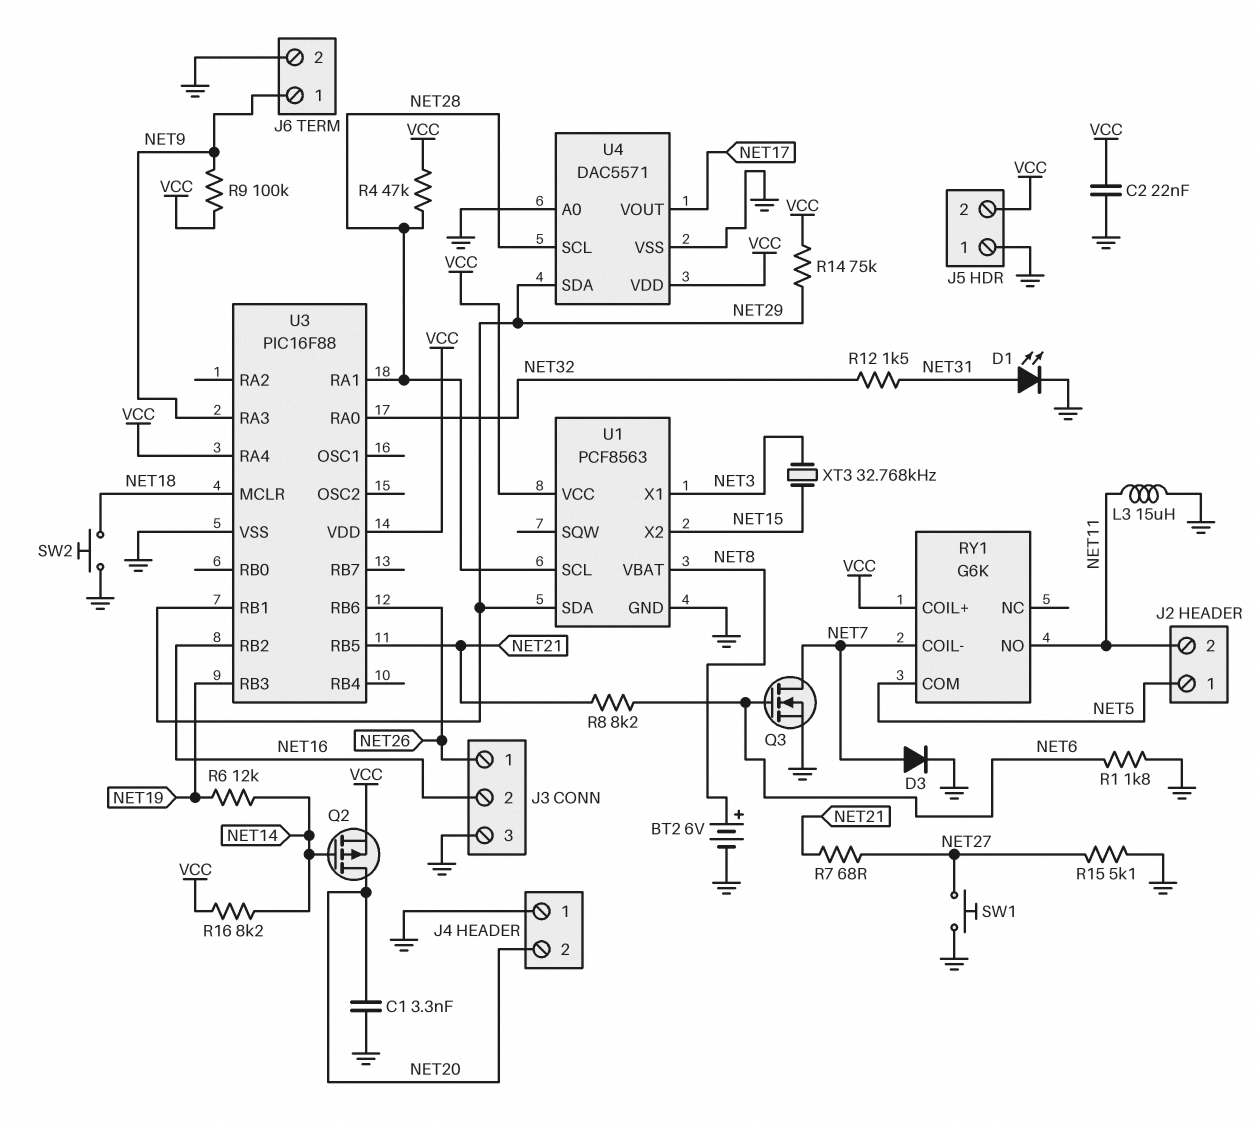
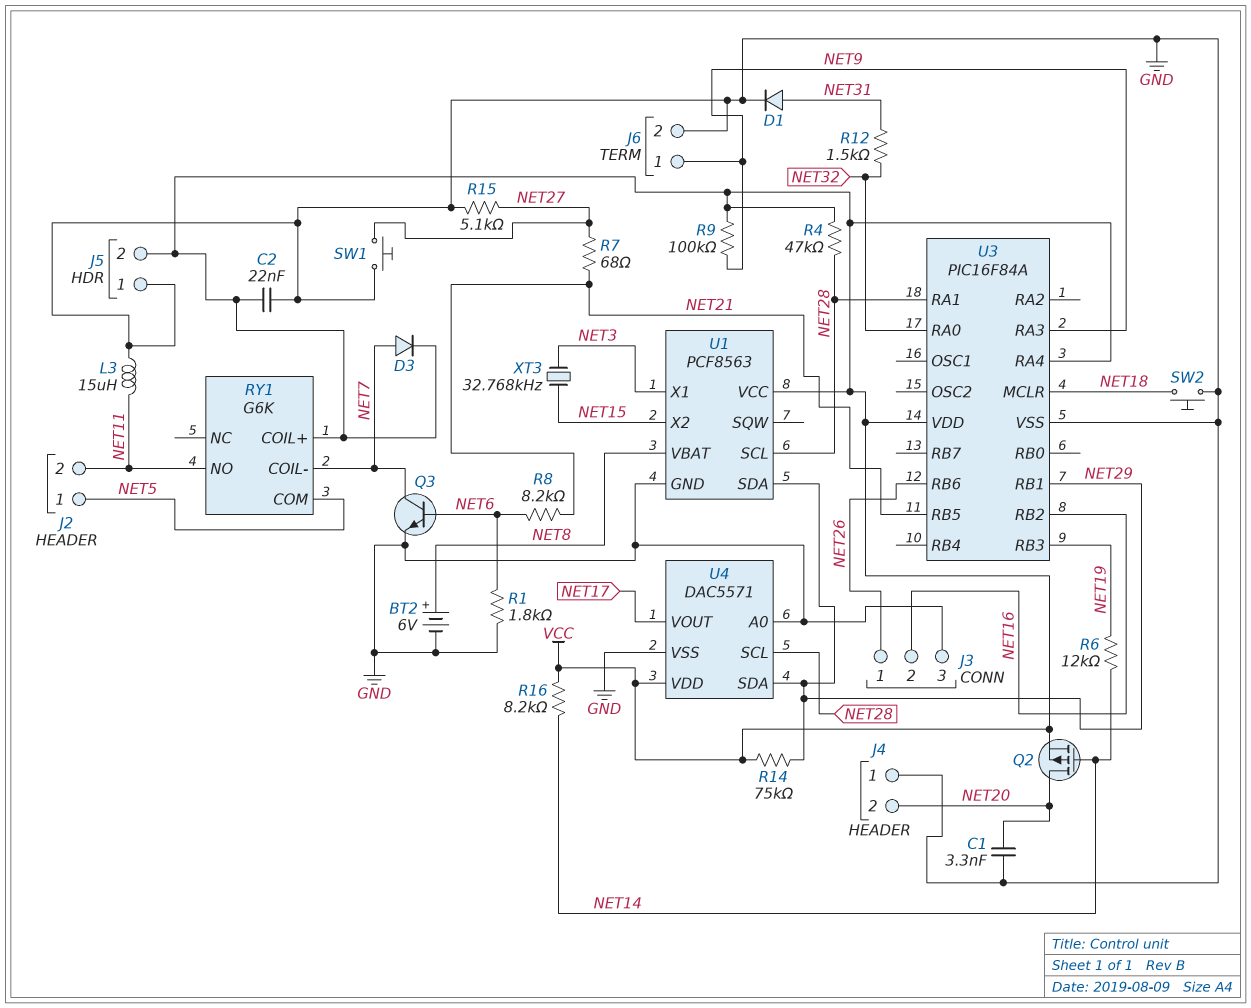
D1: LED (A NET31, K GND) -> diode (A NET31, K GND)
D3: diode (A NET7, K GND) -> diode (A NET7, K VCC)
Q3: NMOS (G NET6, D NET7, S GND) -> NPN (B NET6, C NET7, E GND)
U3: PIC16F88 -> PIC16F84A

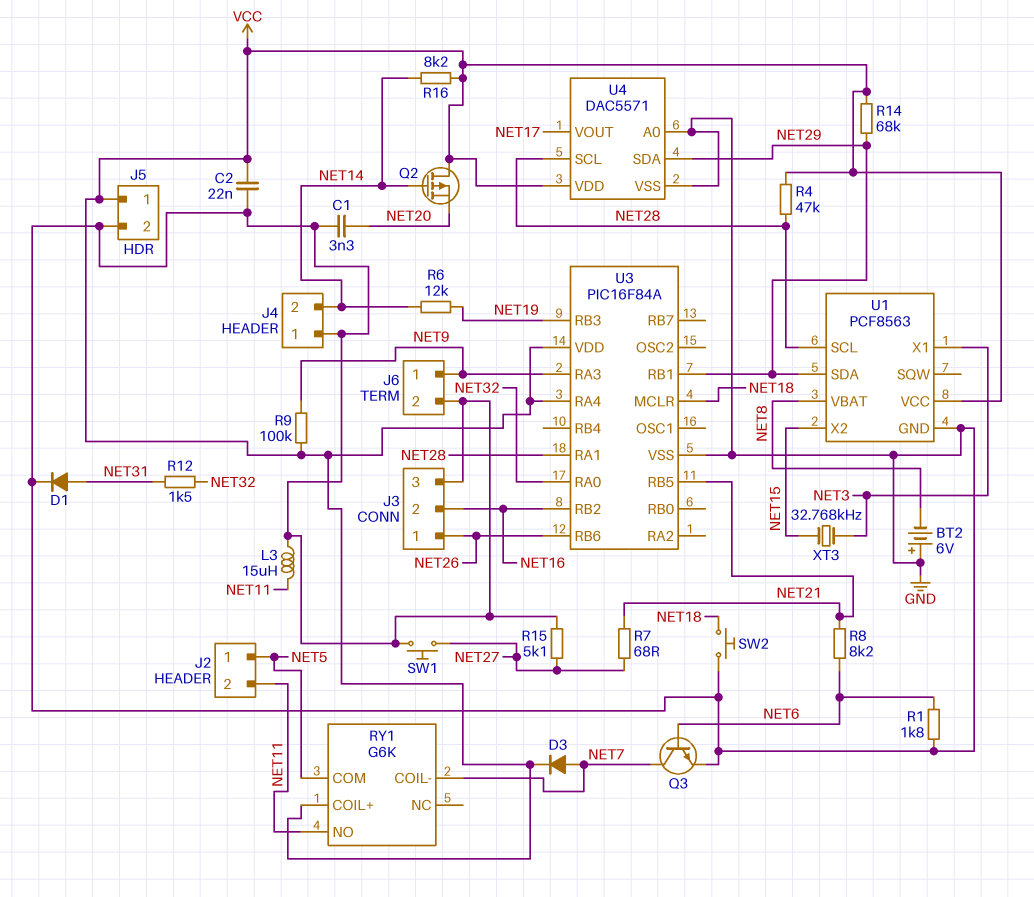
BT2: 6V (plus NET8, minus GND) -> 6V (plus GND, minus NET8)
J4 pin 2: NET20 -> NET14
J5 pin 1: GND -> VCC
J5 pin 2: VCC -> GND
Q2: PMOS (G NET14, D NET20, S VCC) -> PMOS (G NET14, D VCC, S NET20)
R14: 75k (NET29, VCC) -> 68k (NET29, VCC)

